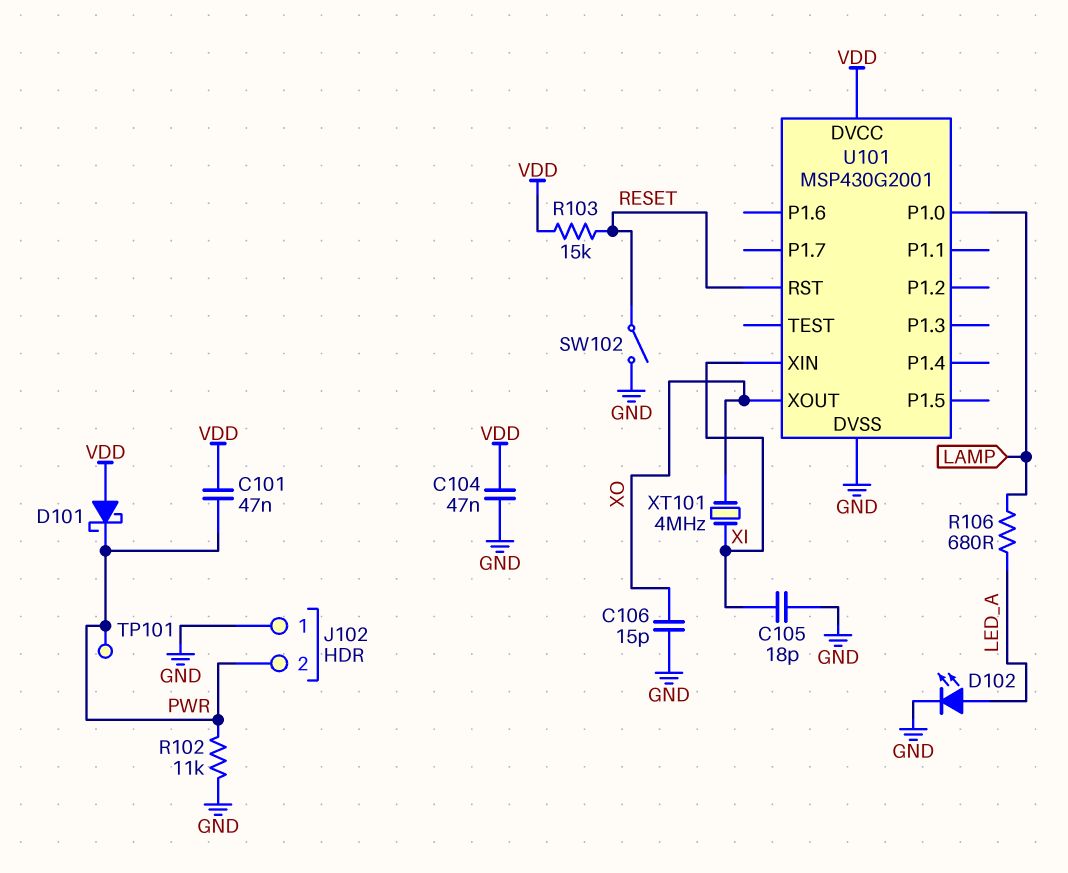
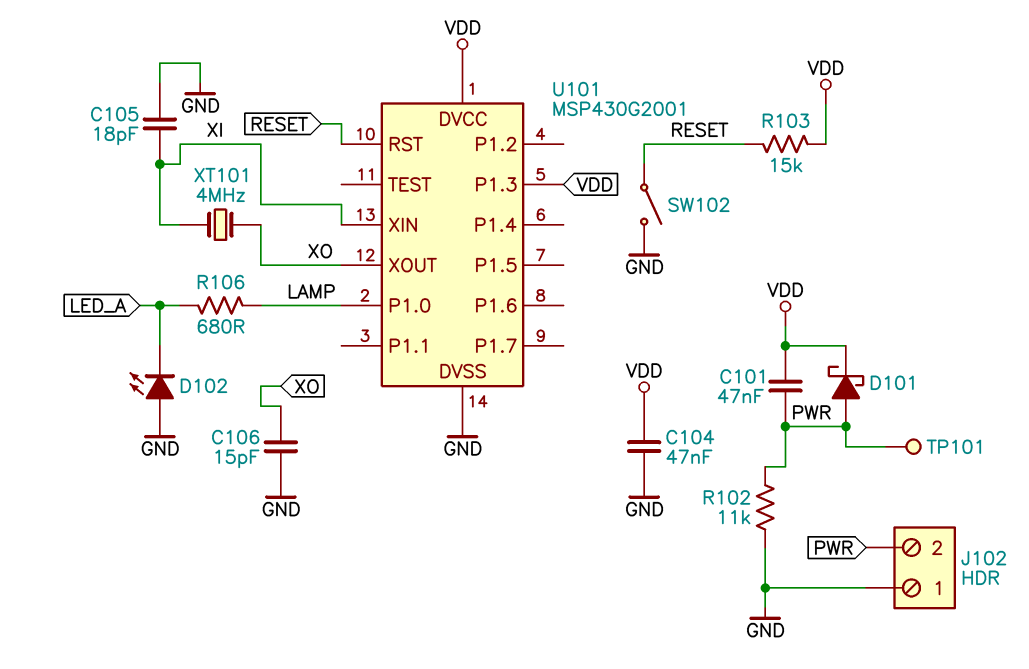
D101: schottky (A VDD, K PWR) -> schottky (A PWR, K VDD)
D102: LED (A LED_A, K GND) -> LED (A GND, K LED_A)
U101 pin P1.3: none -> VDD

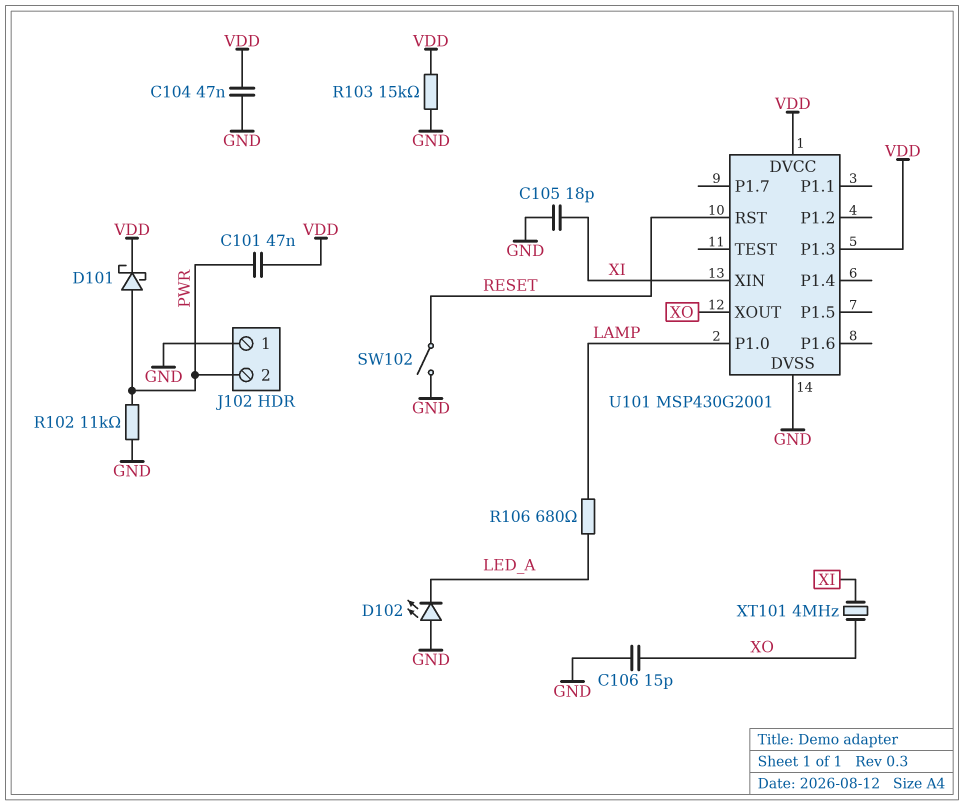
R103: 15k (RESET, VDD) -> 15k (GND, VDD)
TP101: test point (PWR) -> none

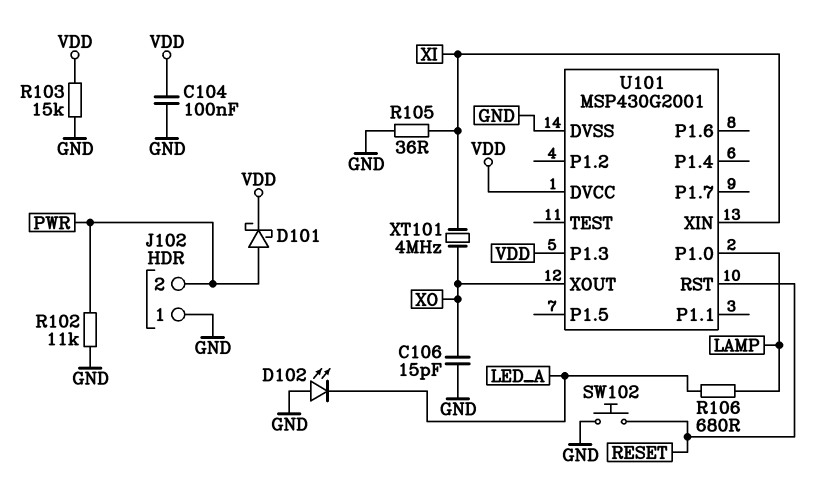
C101: 47nF (PWR, VDD) -> none
C104: 47nF (GND, VDD) -> 100nF (GND, VDD)
C105: 18pF (GND, XI) -> none
R105: none -> 36 (GND, XI)
SW102: switch (GND, RESET) -> button (GND, RESET)

